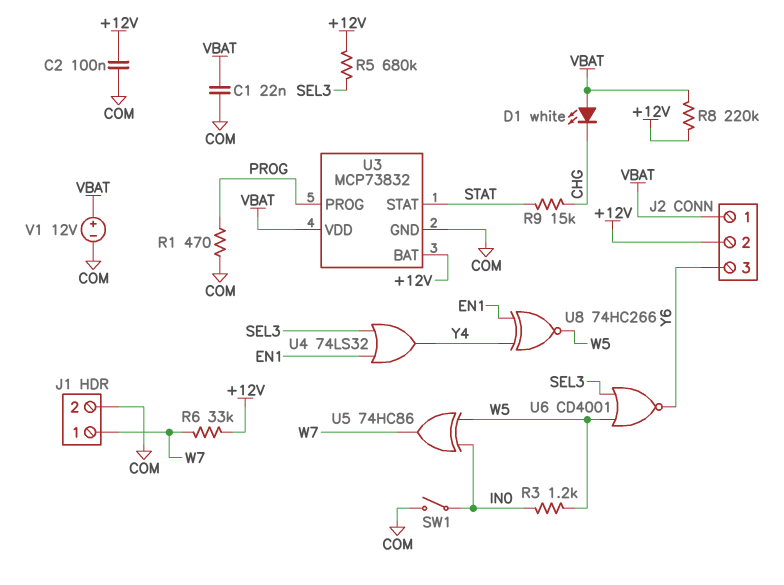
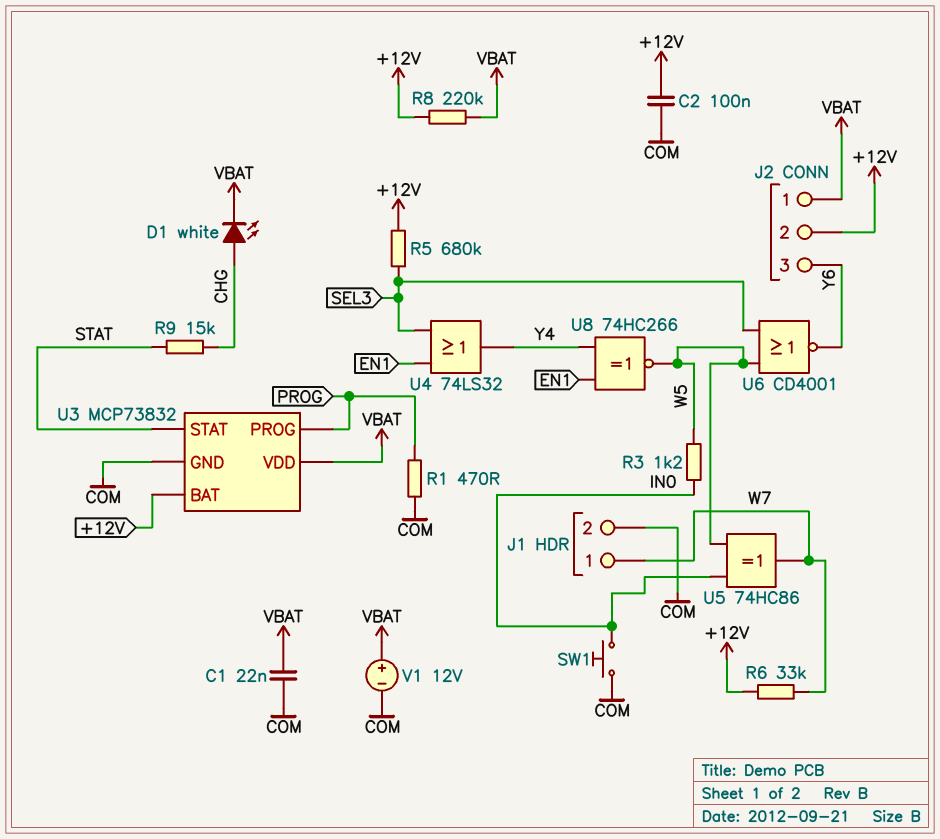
D1: LED white (A VBAT, K CHG) -> LED white (A CHG, K VBAT)
SW1: switch (COM, IN0) -> button (COM, IN0)

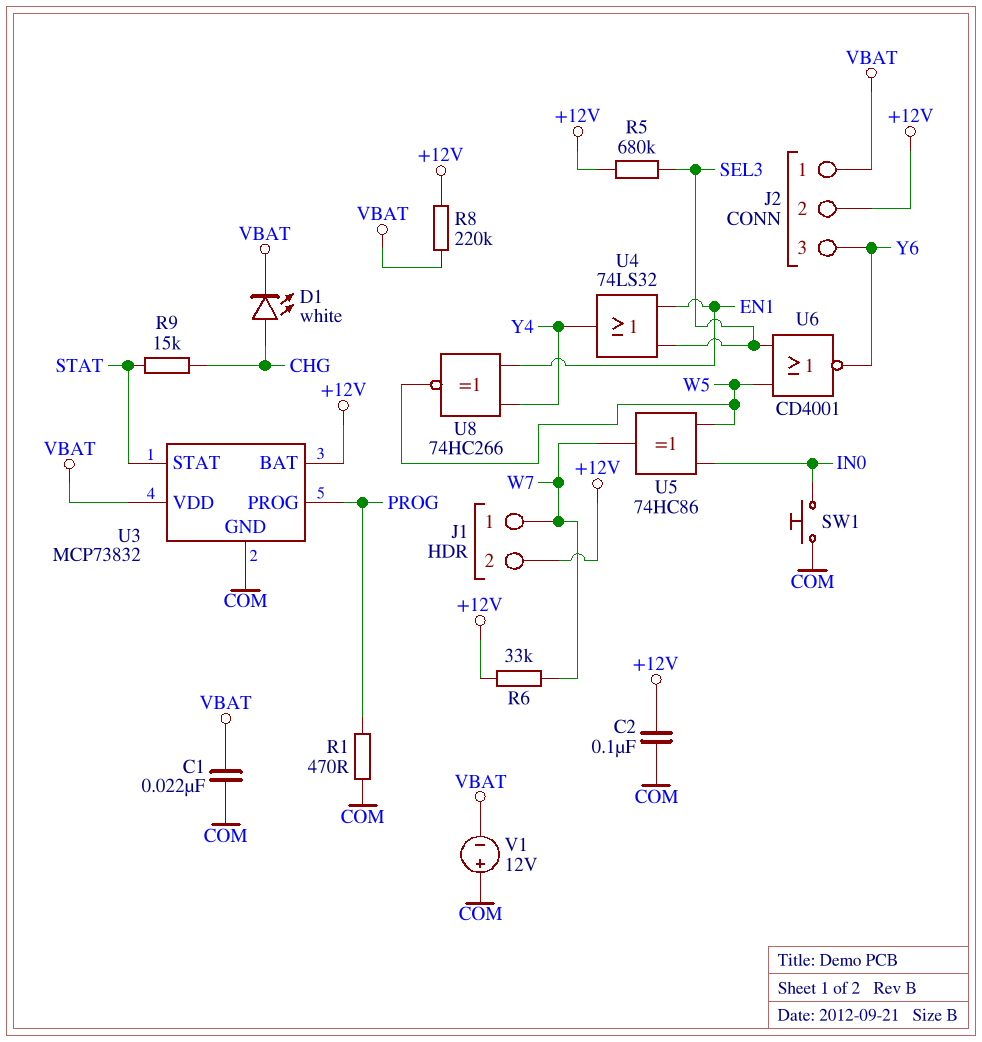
J1 pin 2: COM -> +12V
R3: 1.2k (IN0, W5) -> none
V1: 12V (plus VBAT, minus COM) -> 12V (plus COM, minus VBAT)

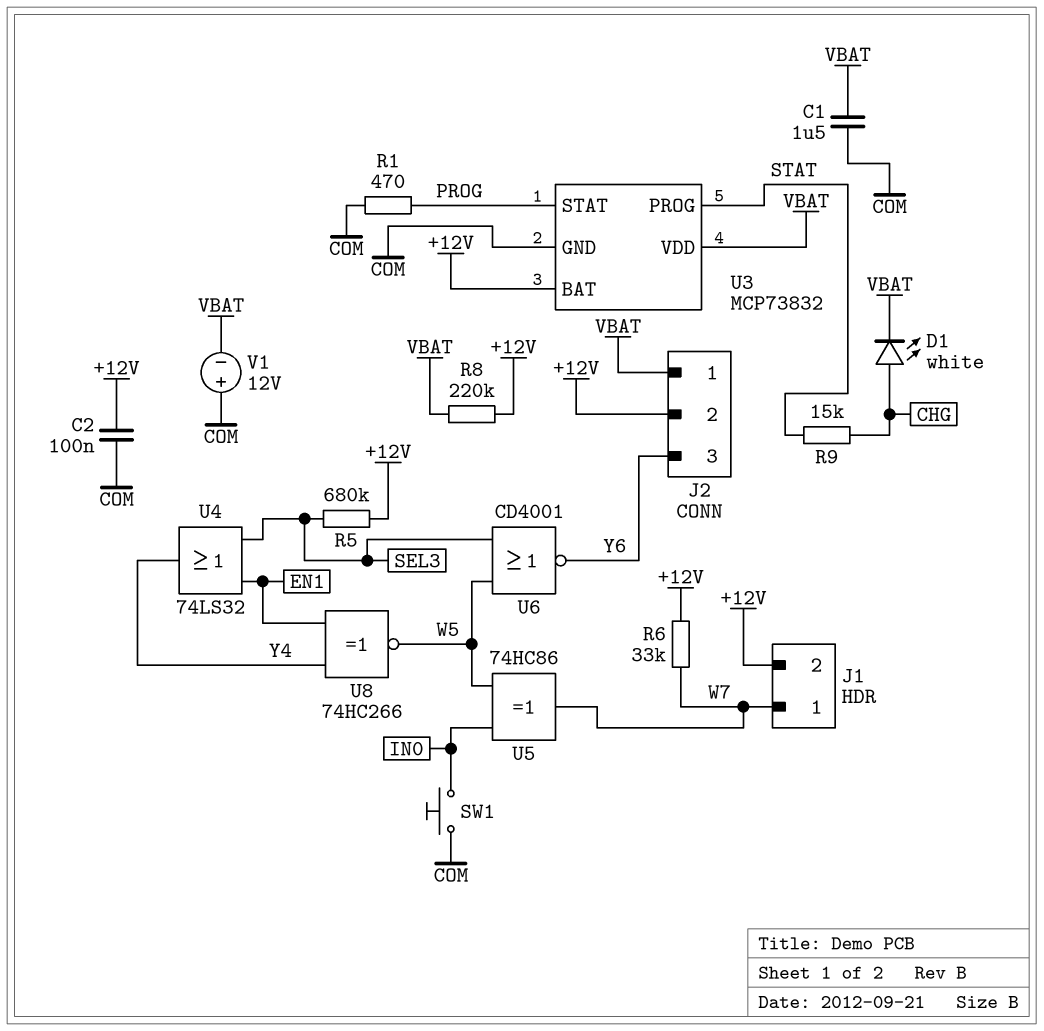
C1: 22nF (COM, VBAT) -> 1.5uF (COM, VBAT)
U3 pin PROG: PROG -> STAT
U3 pin STAT: STAT -> PROG

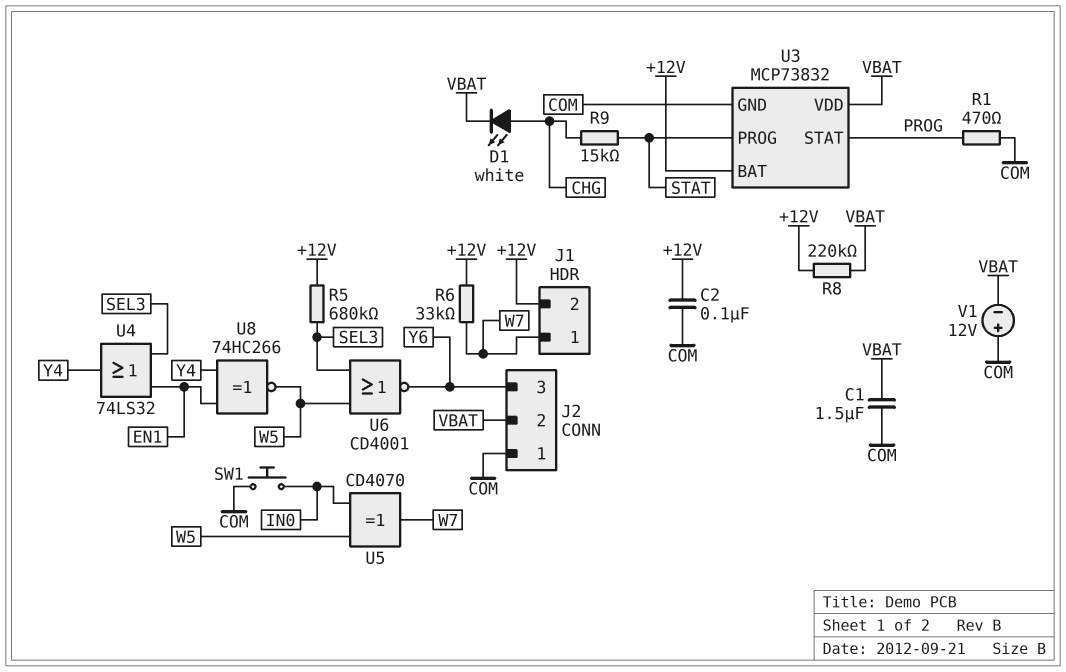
J2 pin 1: VBAT -> COM
J2 pin 2: +12V -> VBAT
U5: XOR 74HC86 (in IN0, in W5, out W7) -> XOR CD4070 (in IN0, in W5, out W7)

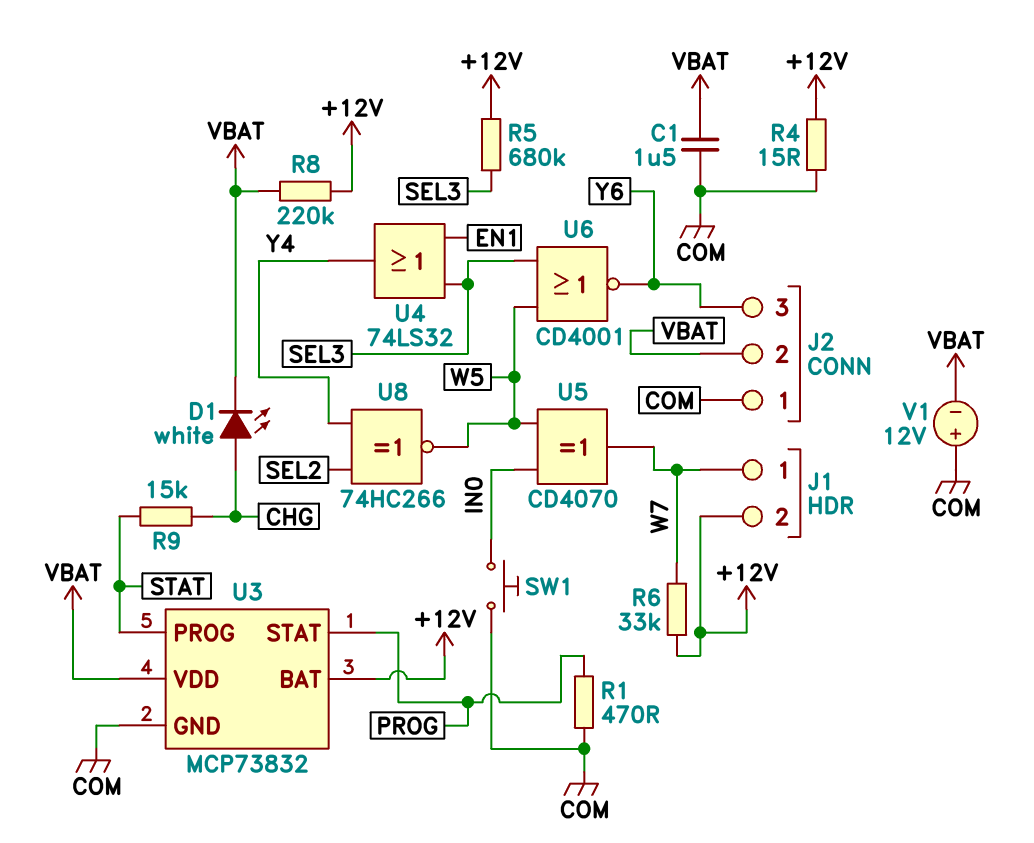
C2: 100nF (+12V, COM) -> none
R4: none -> 15 (+12V, COM)
U8: XNOR 74HC266 (in EN1, in Y4, out W5) -> XNOR 74HC266 (in SEL2, in Y4, out W5)

